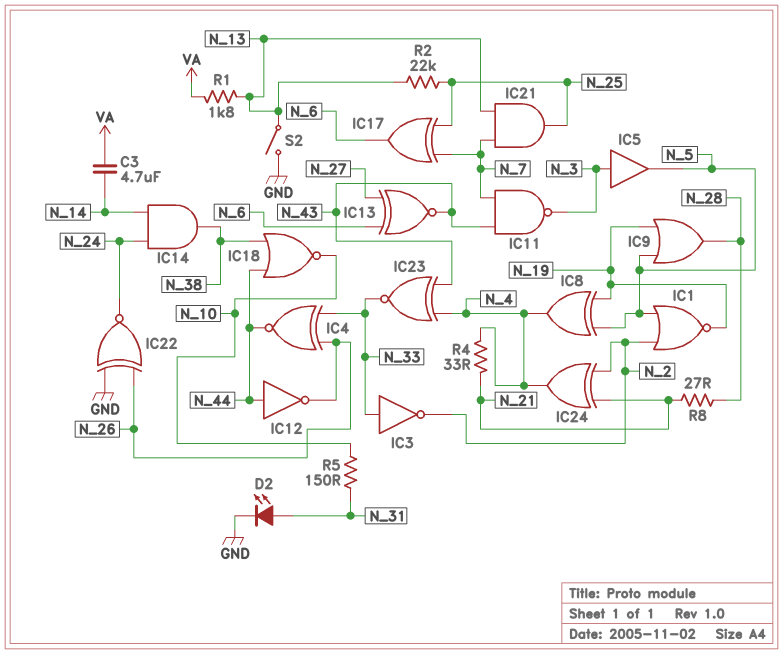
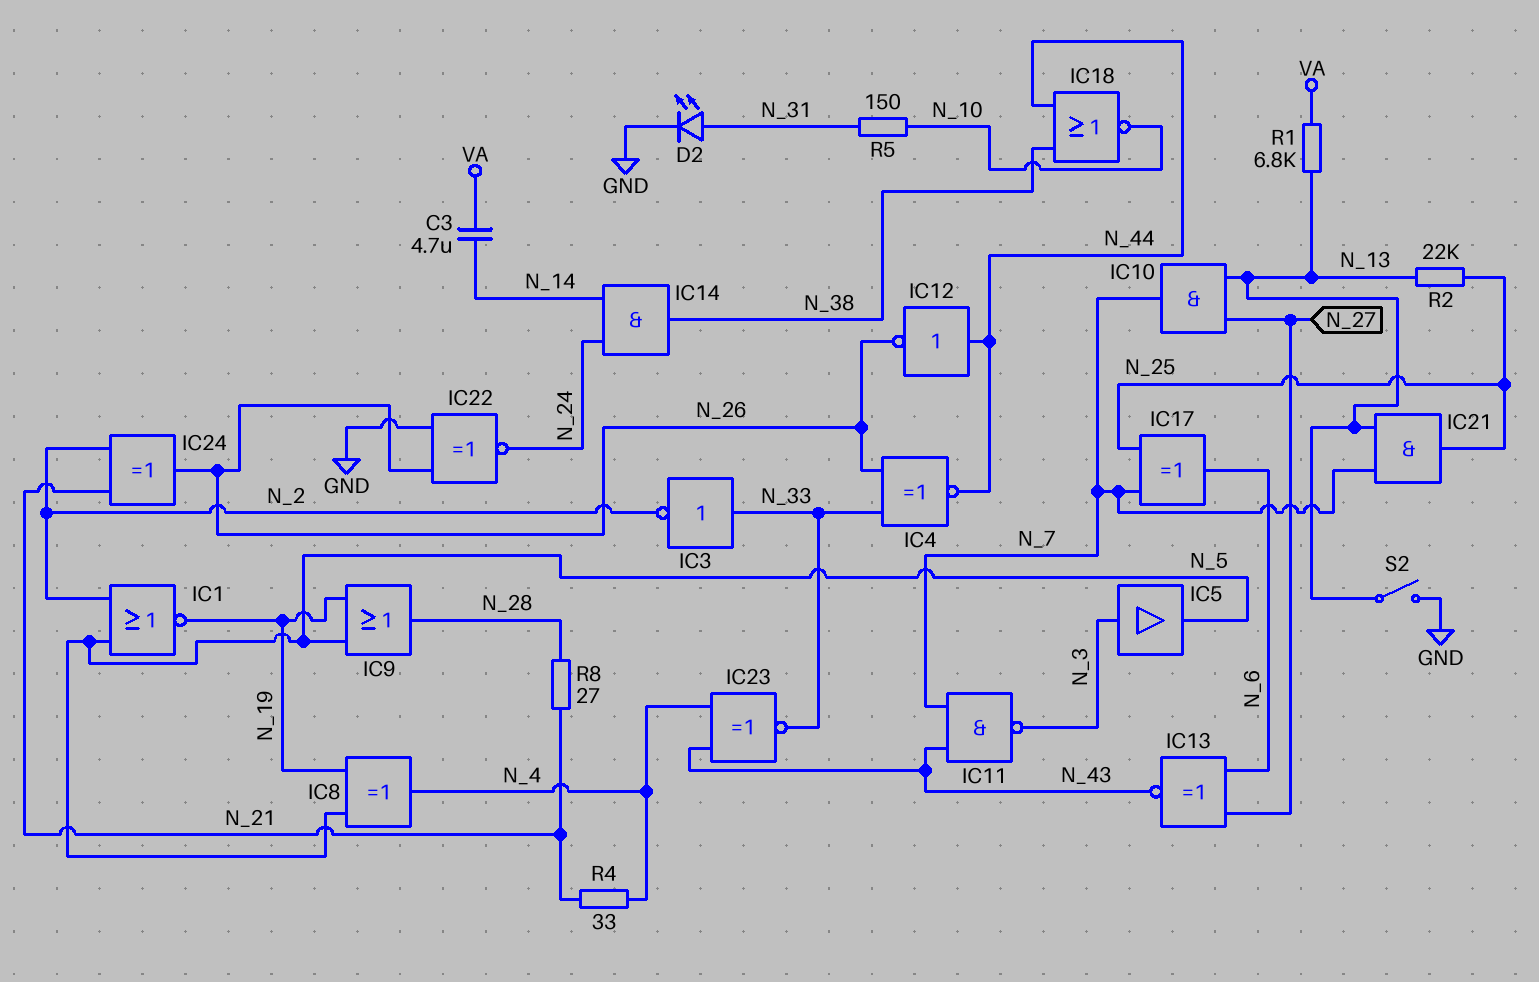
IC10: none -> AND (in N_13, in N_27, out N_7)
IC24: XOR (in N_2, in N_21, out N_4) -> XOR (in N_2, in N_21, out N_26)
R1: 1.8k (N_13, VA) -> 6.8k (N_13, VA)

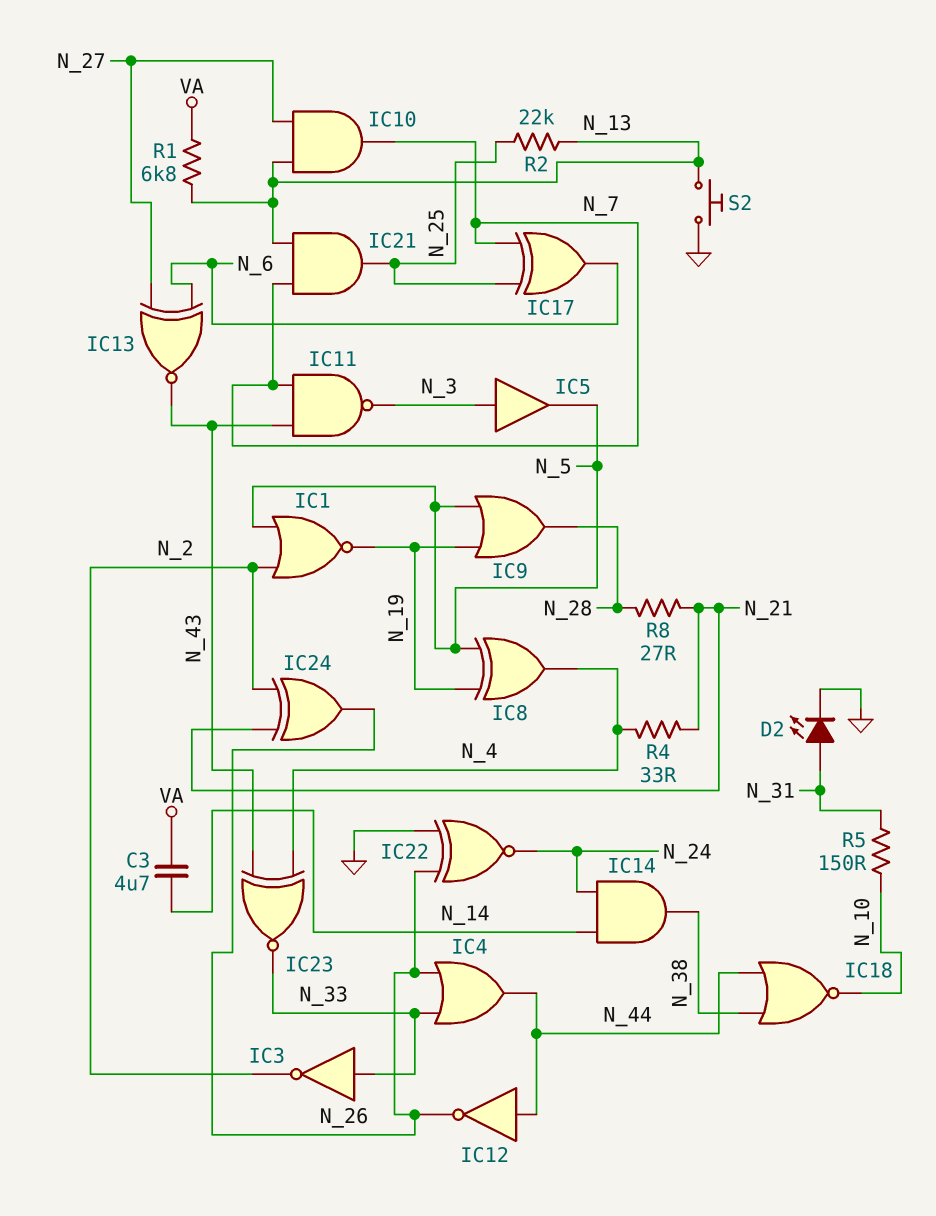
IC4: XNOR (in N_26, in N_33, out N_44) -> OR (in N_26, in N_33, out N_44)
S2: switch (GND, N_13) -> button (GND, N_13)

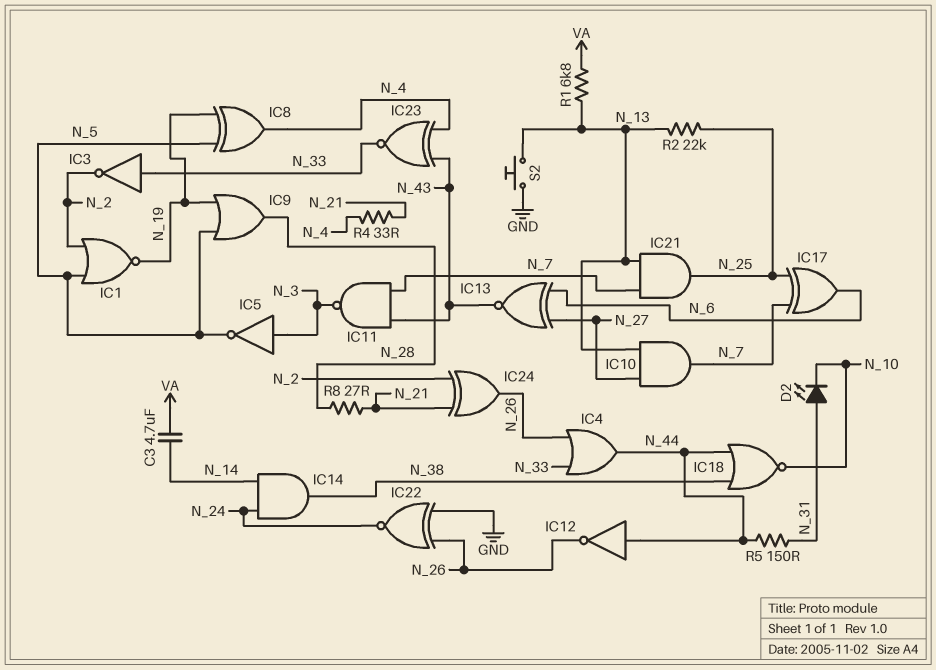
D2: LED (A N_31, K GND) -> LED (A N_31, K N_10)
IC5: buffer (in N_3, out N_5) -> NOT (in N_3, out N_5)
R5: 150 (N_10, N_31) -> 150 (N_31, N_44)

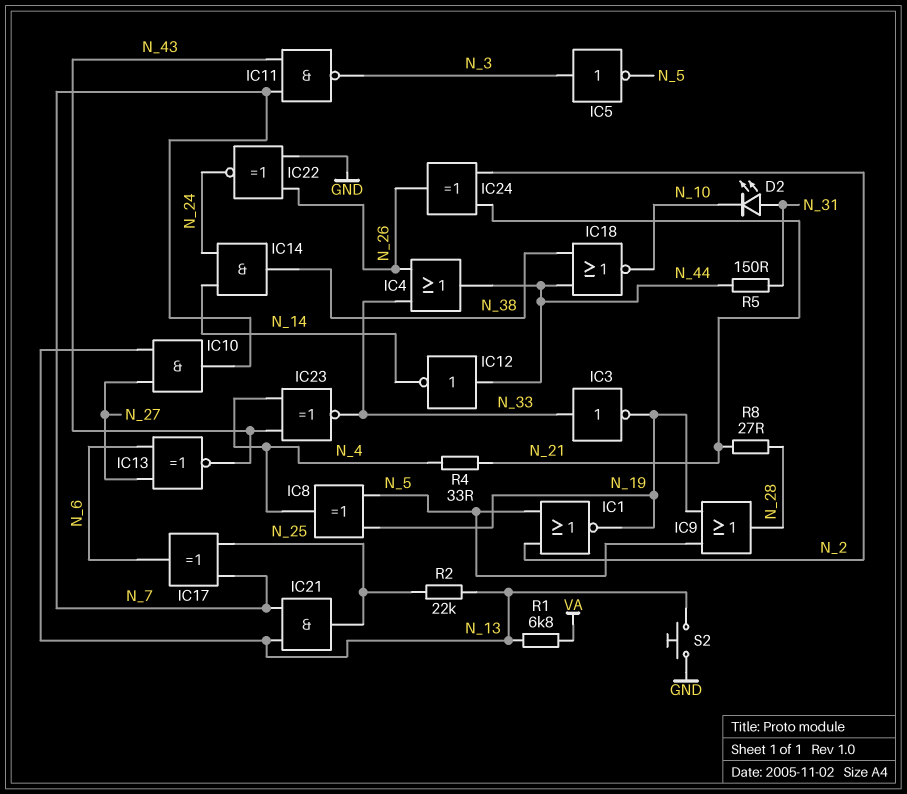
C3: 4.7uF (N_14, VA) -> none
IC3: NOT (in N_33, out N_2) -> NOT (in N_33, out N_19)
IC12: NOT (in N_44, out N_26) -> NOT (in N_44, out N_14)

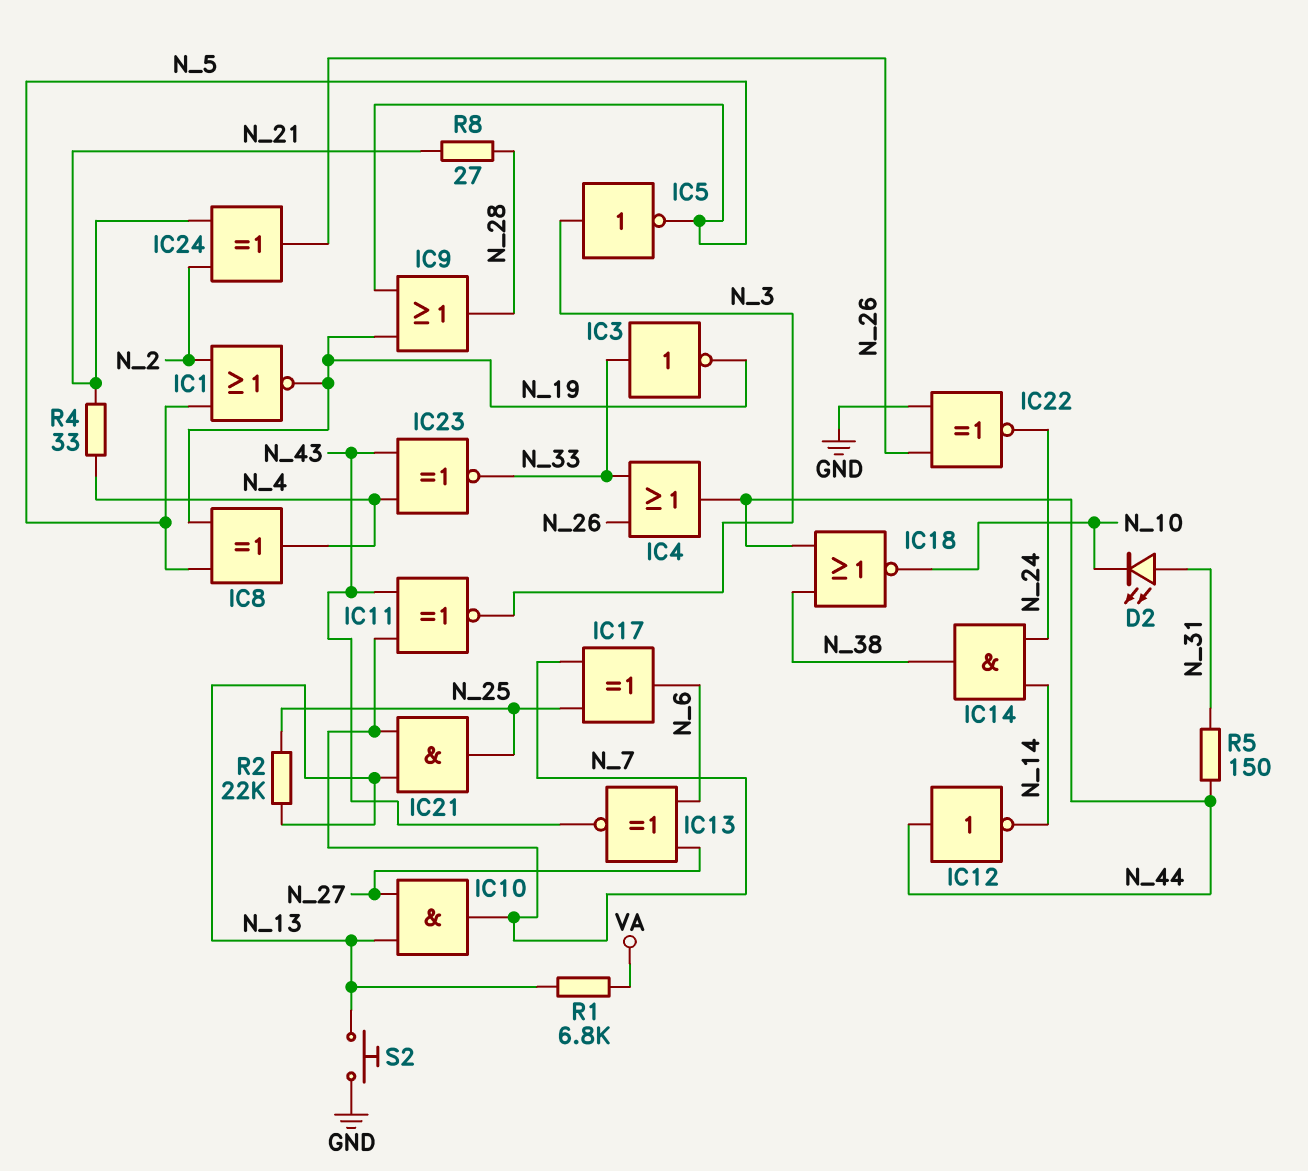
IC11: NAND (in N_7, in N_43, out N_3) -> XNOR (in N_7, in N_43, out N_3)

